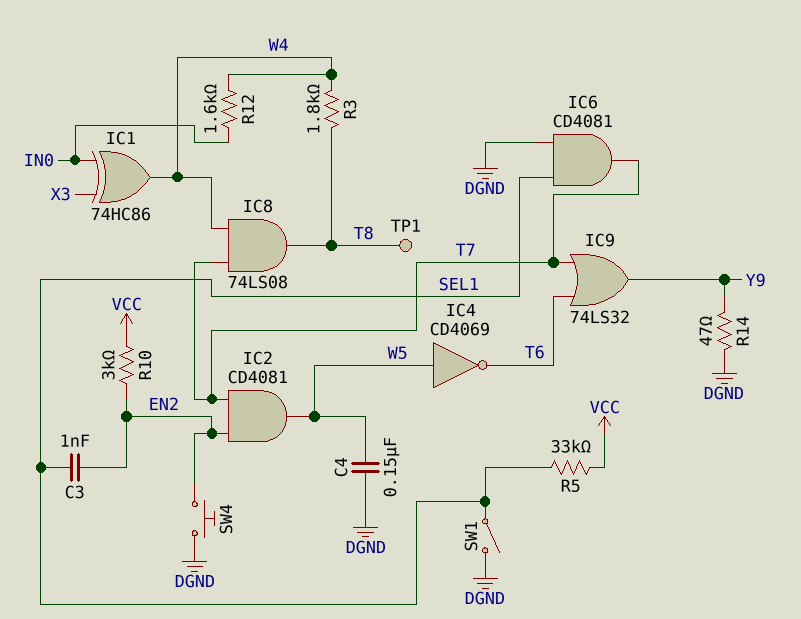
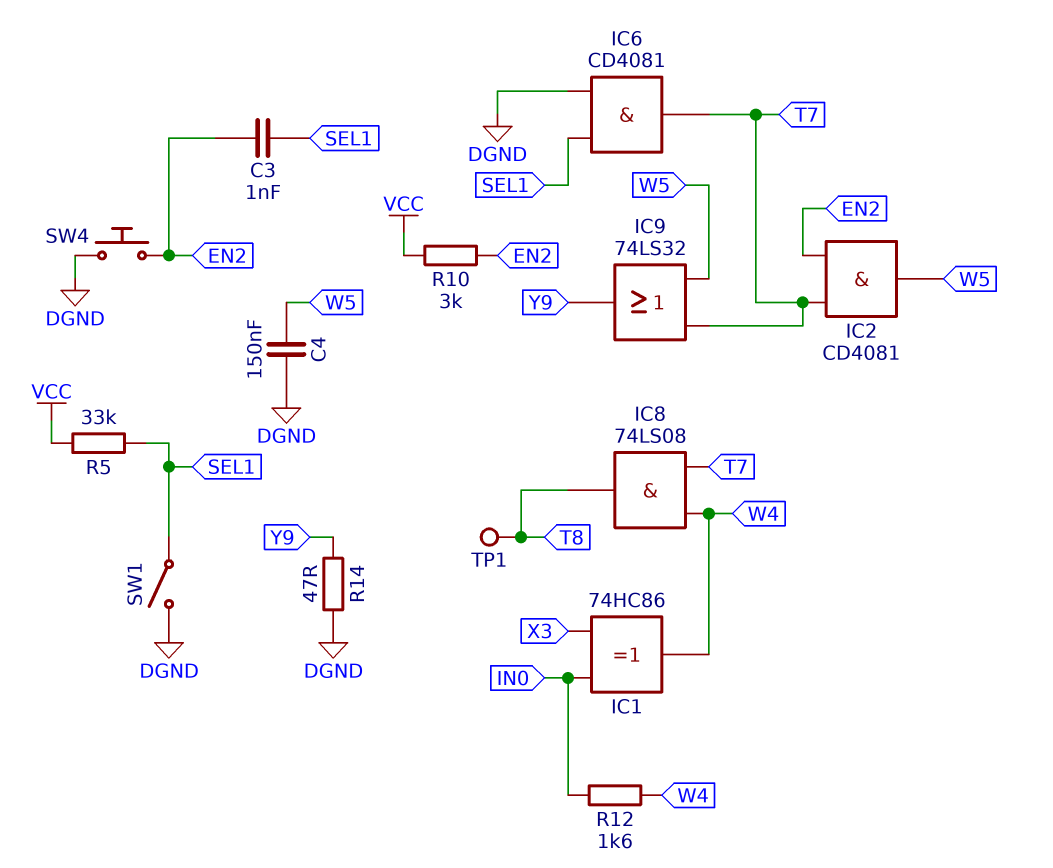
IC4: NOT CD4069 (in W5, out T6) -> none
IC9: OR 74LS32 (in T6, in T7, out Y9) -> OR 74LS32 (in T7, in W5, out Y9)
R3: 1.8k (T8, W4) -> none

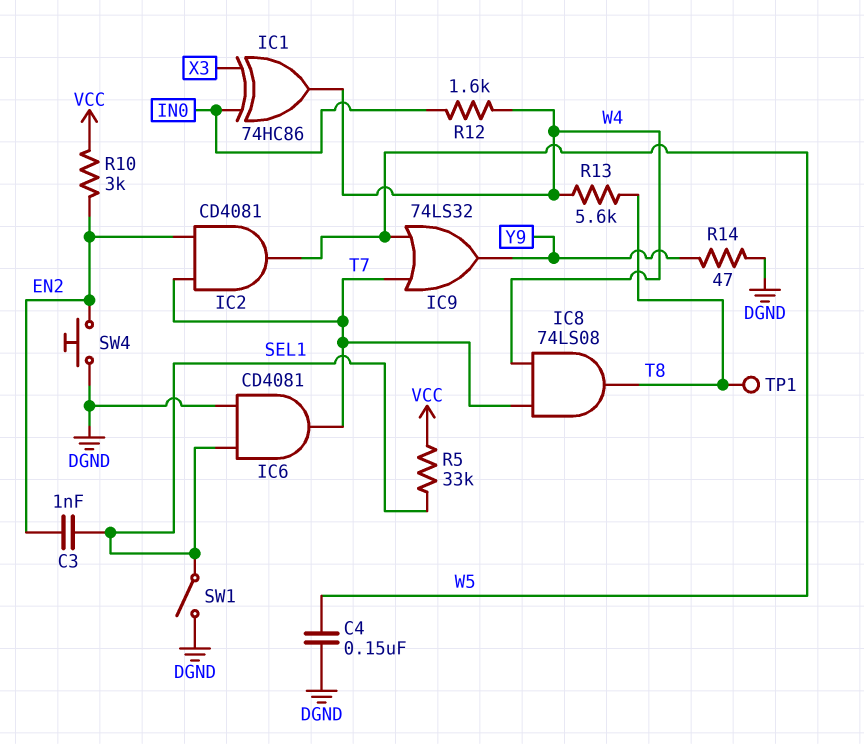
R13: none -> 5.6k (T8, W4)

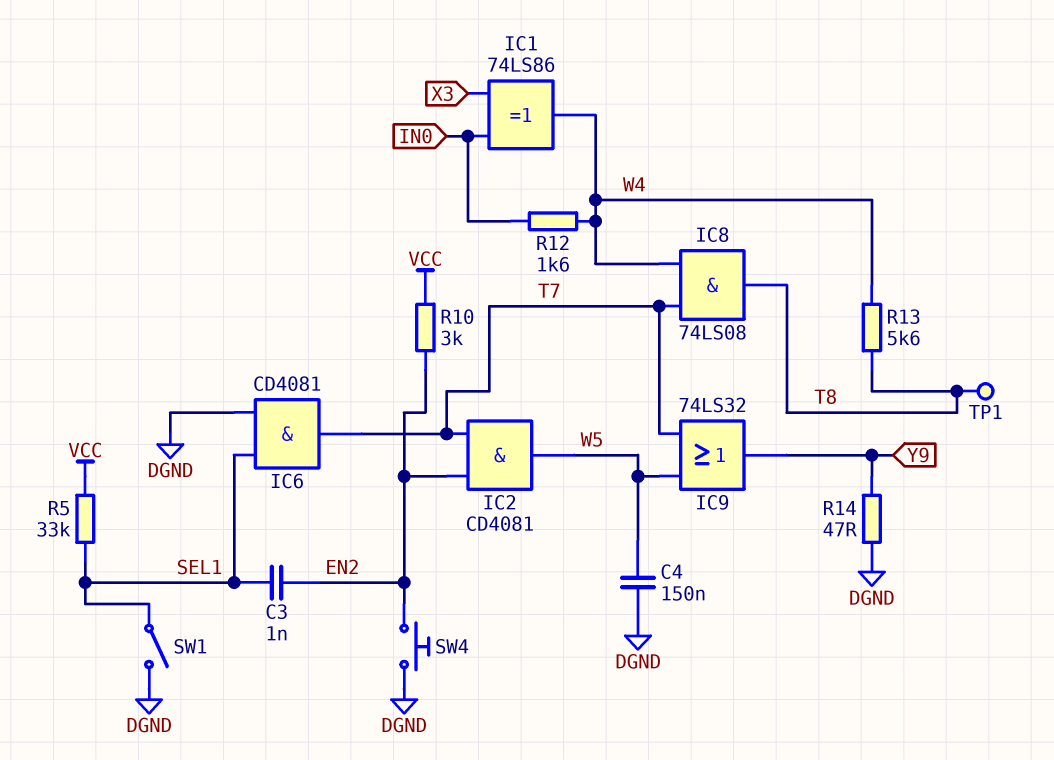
IC1: XOR 74HC86 (in IN0, in X3, out W4) -> XOR 74LS86 (in IN0, in X3, out W4)

